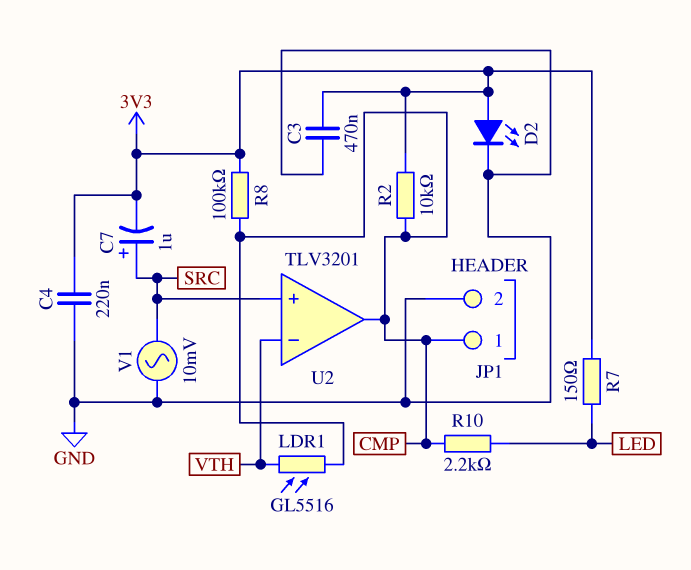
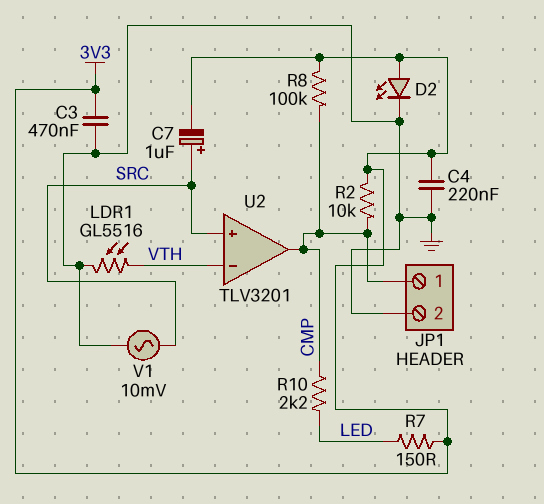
LDR1: GL5516 (CMP, VTH) -> GL5516 (GND, VTH)

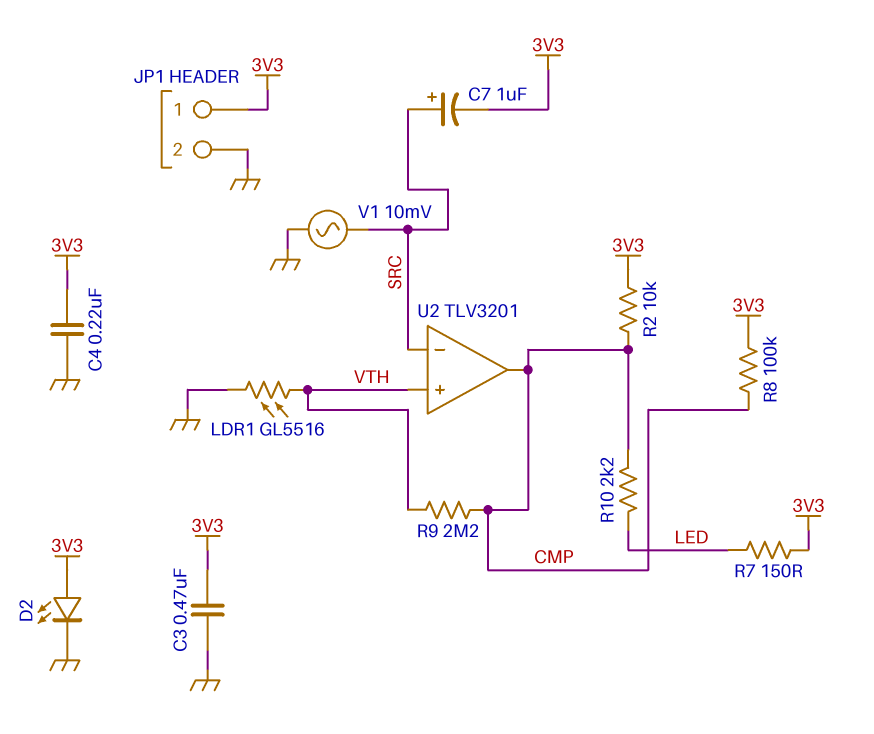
JP1 pin 1: CMP -> 3V3
R9: none -> 2.2M (CMP, VTH)
U2 pin in+: SRC -> VTH
U2 pin in-: VTH -> SRC

